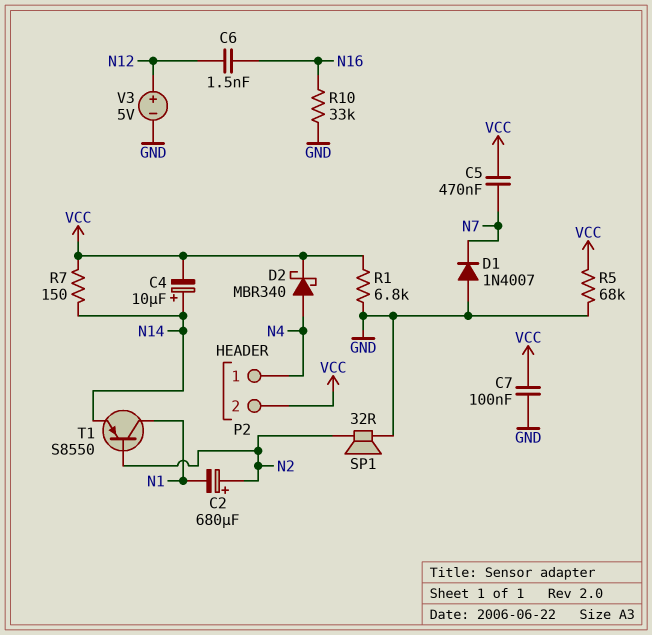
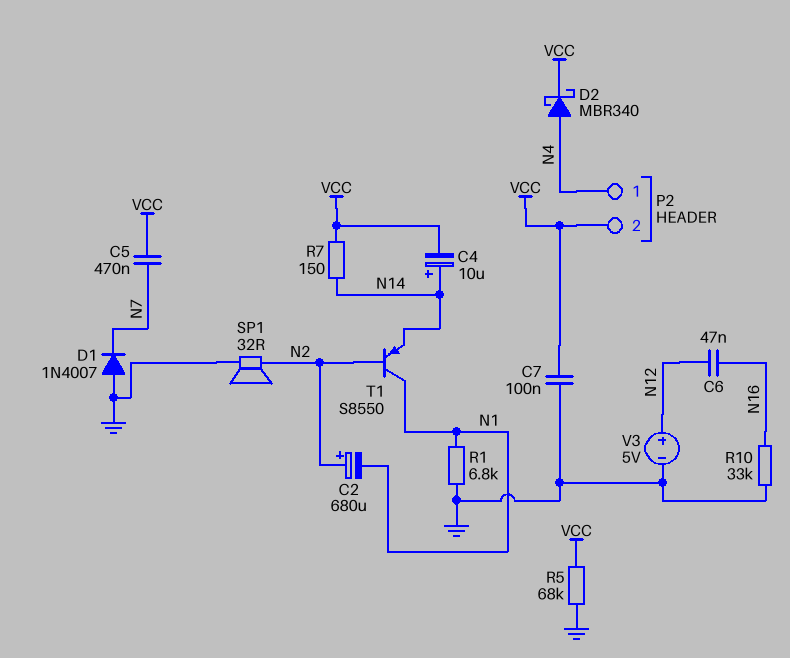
C6: 1.5nF (N12, N16) -> 47nF (N12, N16)
R1: 6.8k (GND, VCC) -> 6.8k (GND, N1)

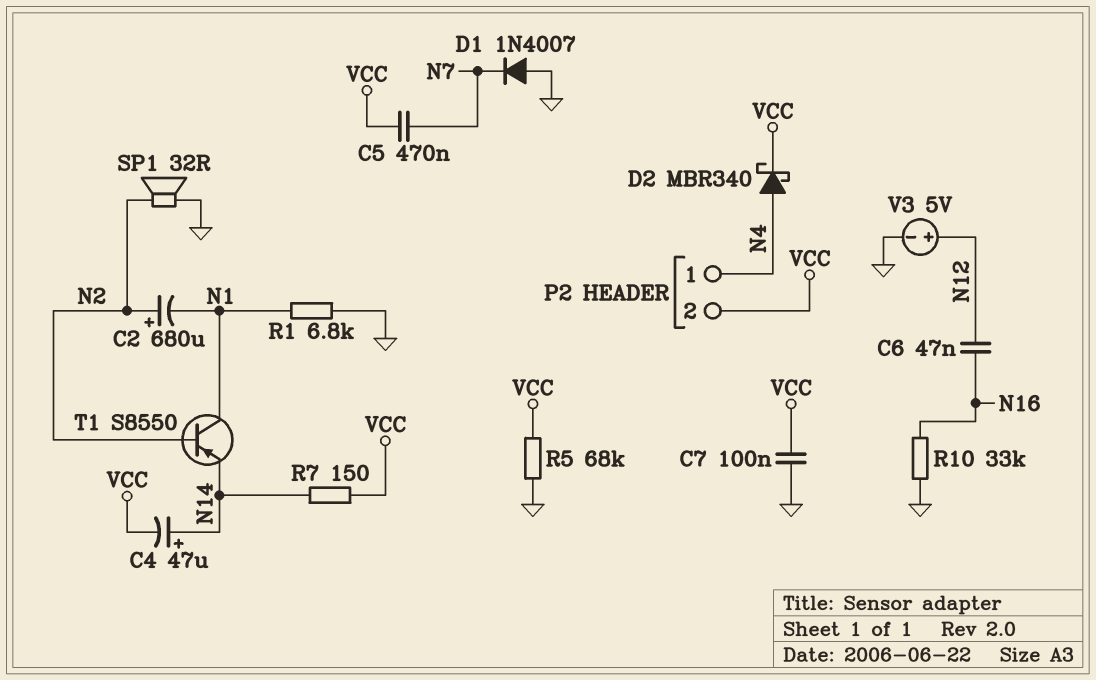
C4: 10uF (plus N14, minus VCC) -> 47uF (plus N14, minus VCC)

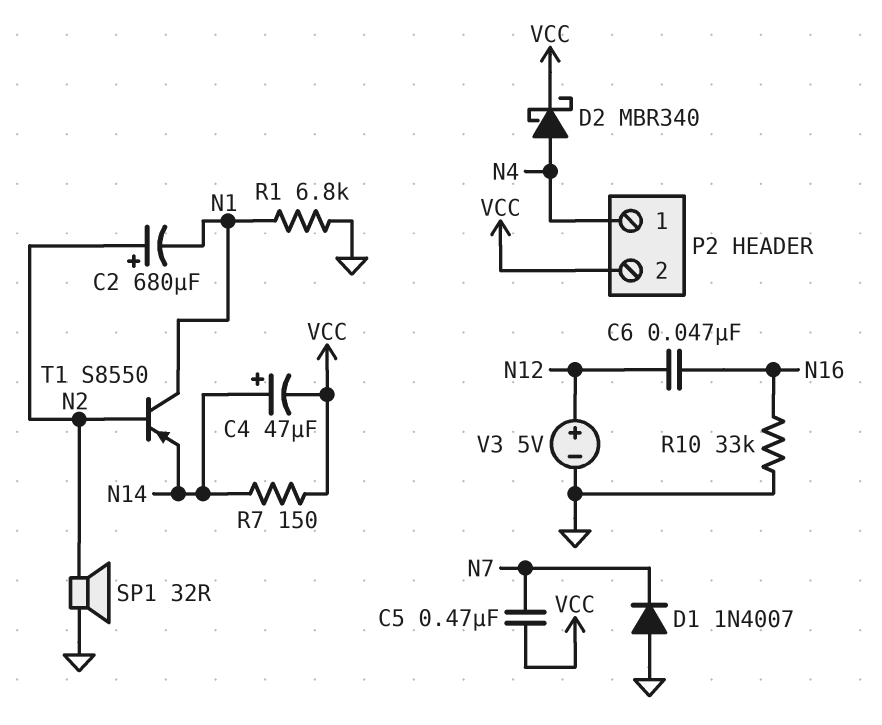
C7: 100nF (GND, VCC) -> none
R5: 68k (GND, VCC) -> none

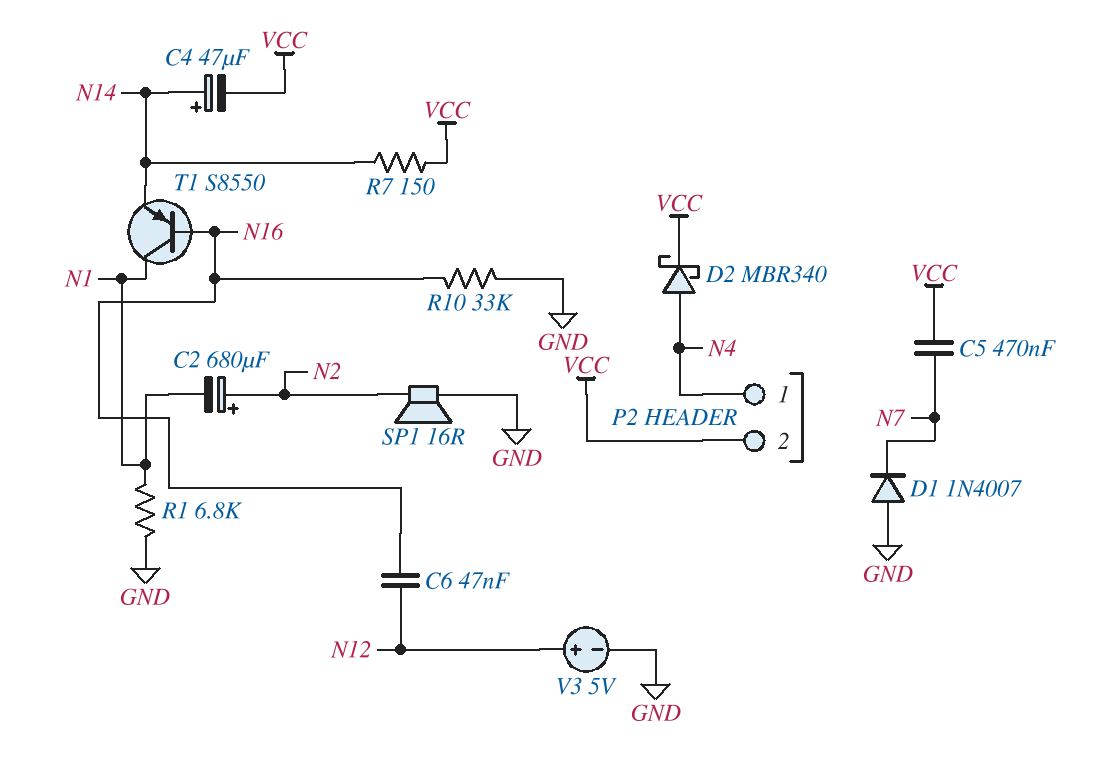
SP1: speaker 32R (GND, N2) -> speaker 16R (GND, N2)
T1: PNP S8550 (B N2, C N1, E N14) -> PNP S8550 (B N16, C N1, E N14)

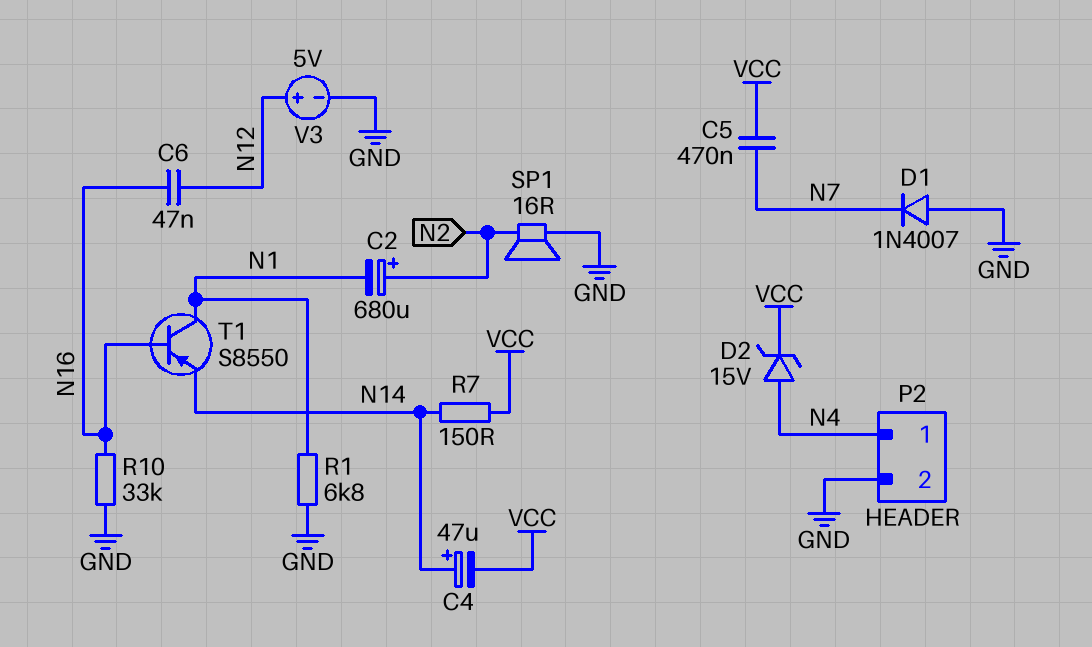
D2: schottky MBR340 (A N4, K VCC) -> zener 15V (A N4, K VCC)
P2 pin 2: VCC -> GND

